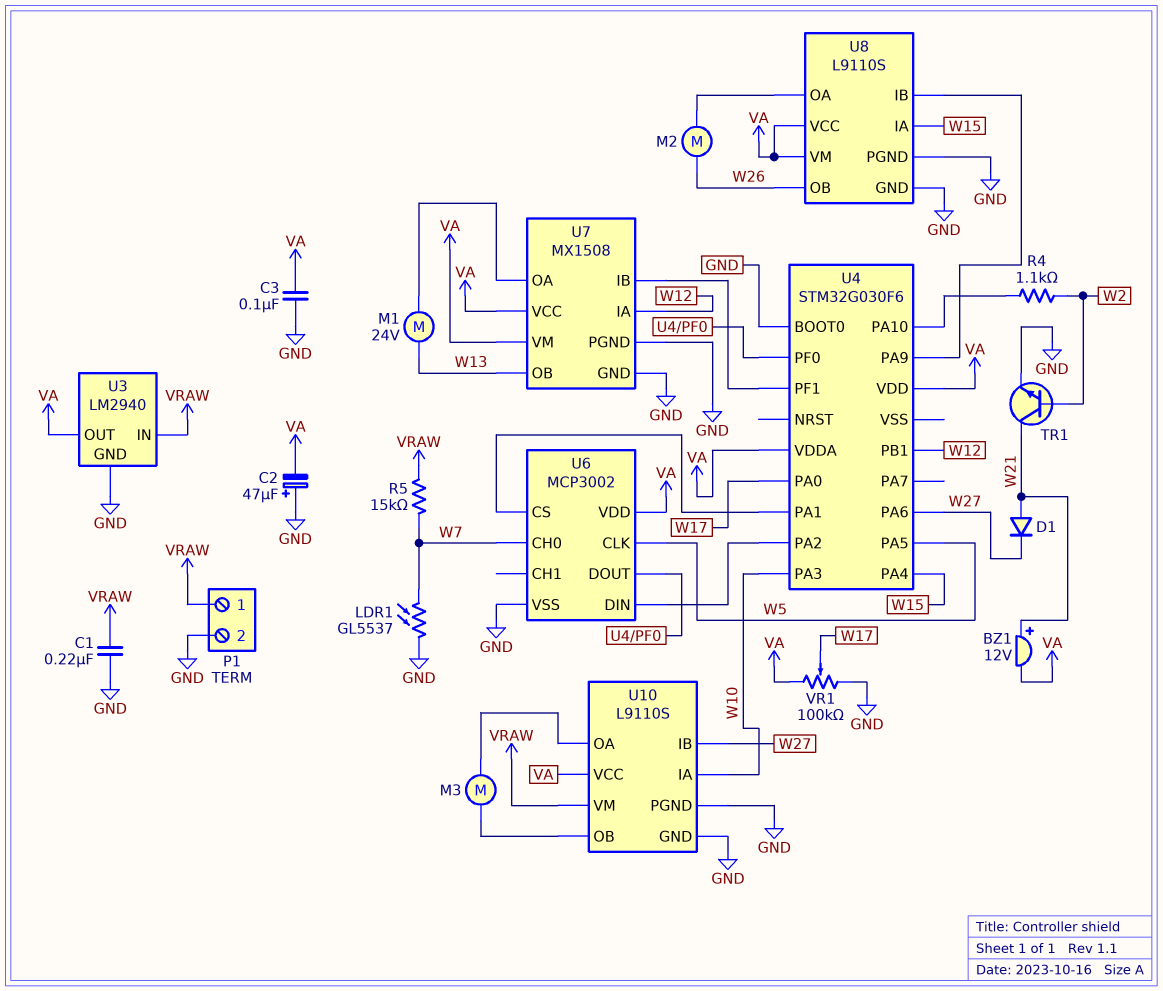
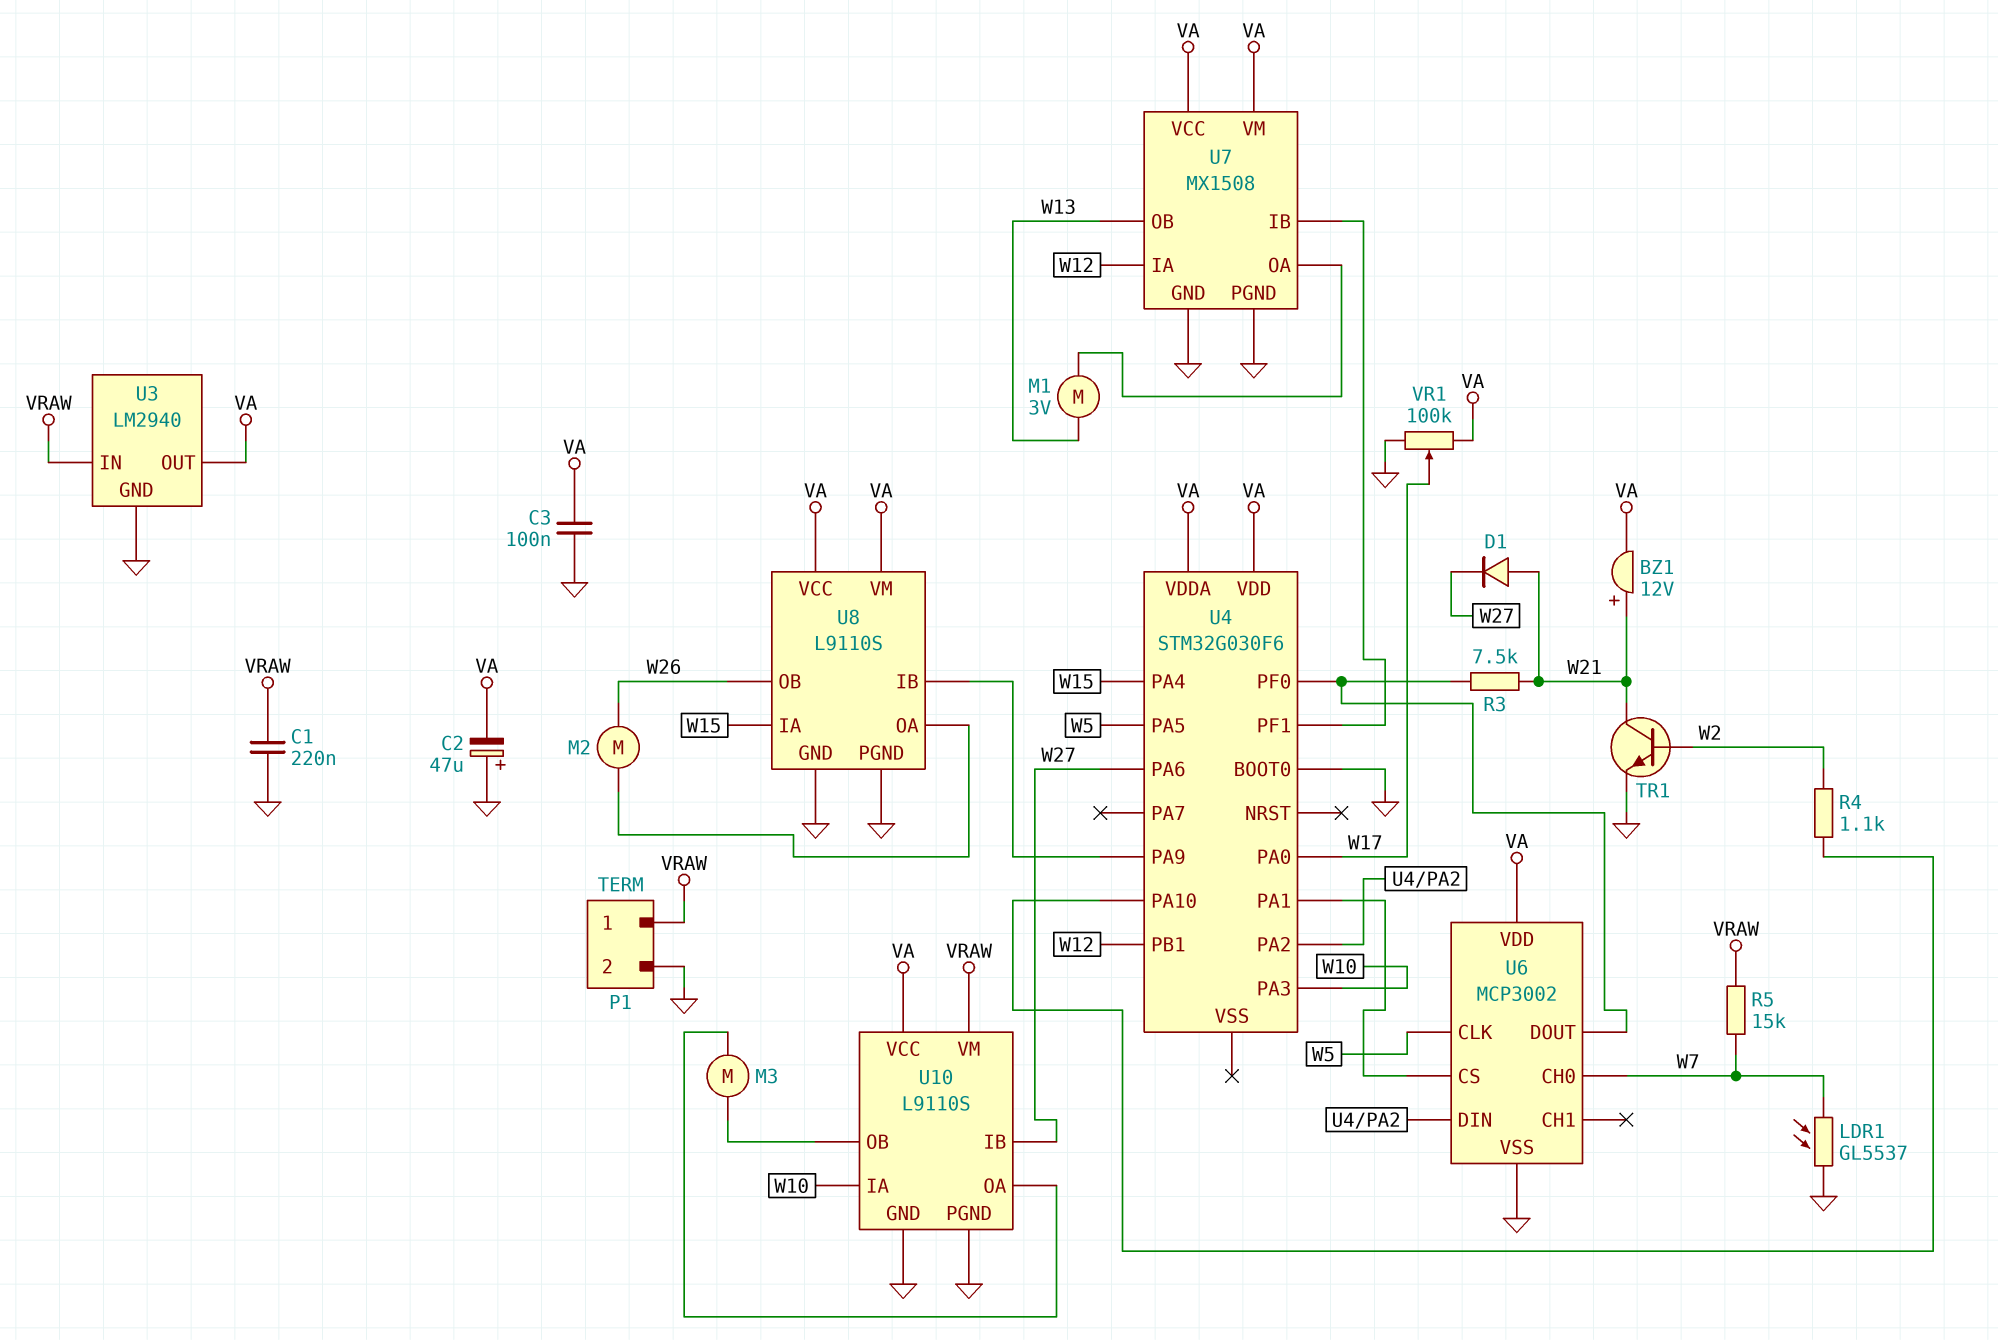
M1: motor 24V (U7/OA, W13) -> motor 3V (U7/OA, W13)
R3: none -> 7.5k (U4/PF0, W21)

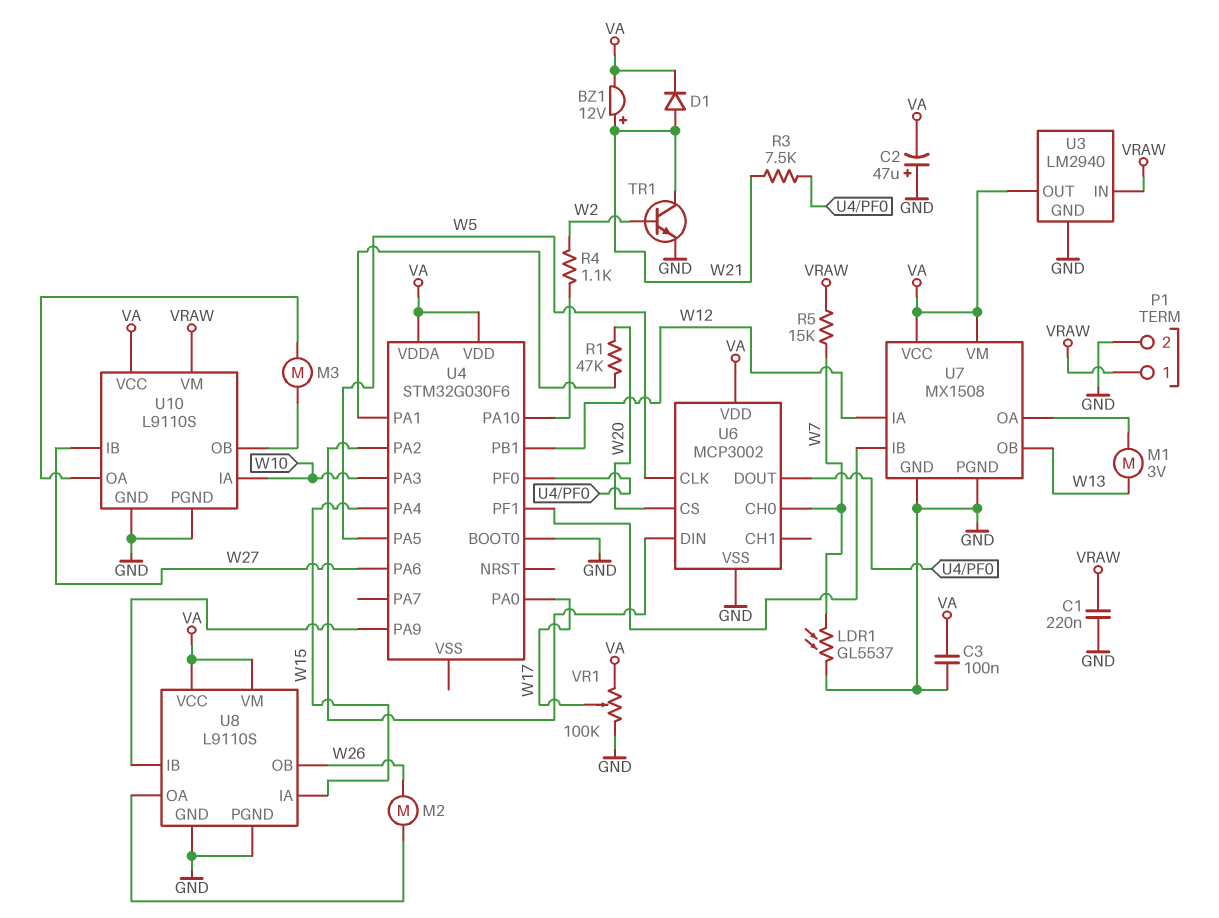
D1: diode (A W21, K W27) -> diode (A W21, K VA)
R1: none -> 47k (U4/PA1, W20)
U6 pin CS: U4/PA1 -> W20

